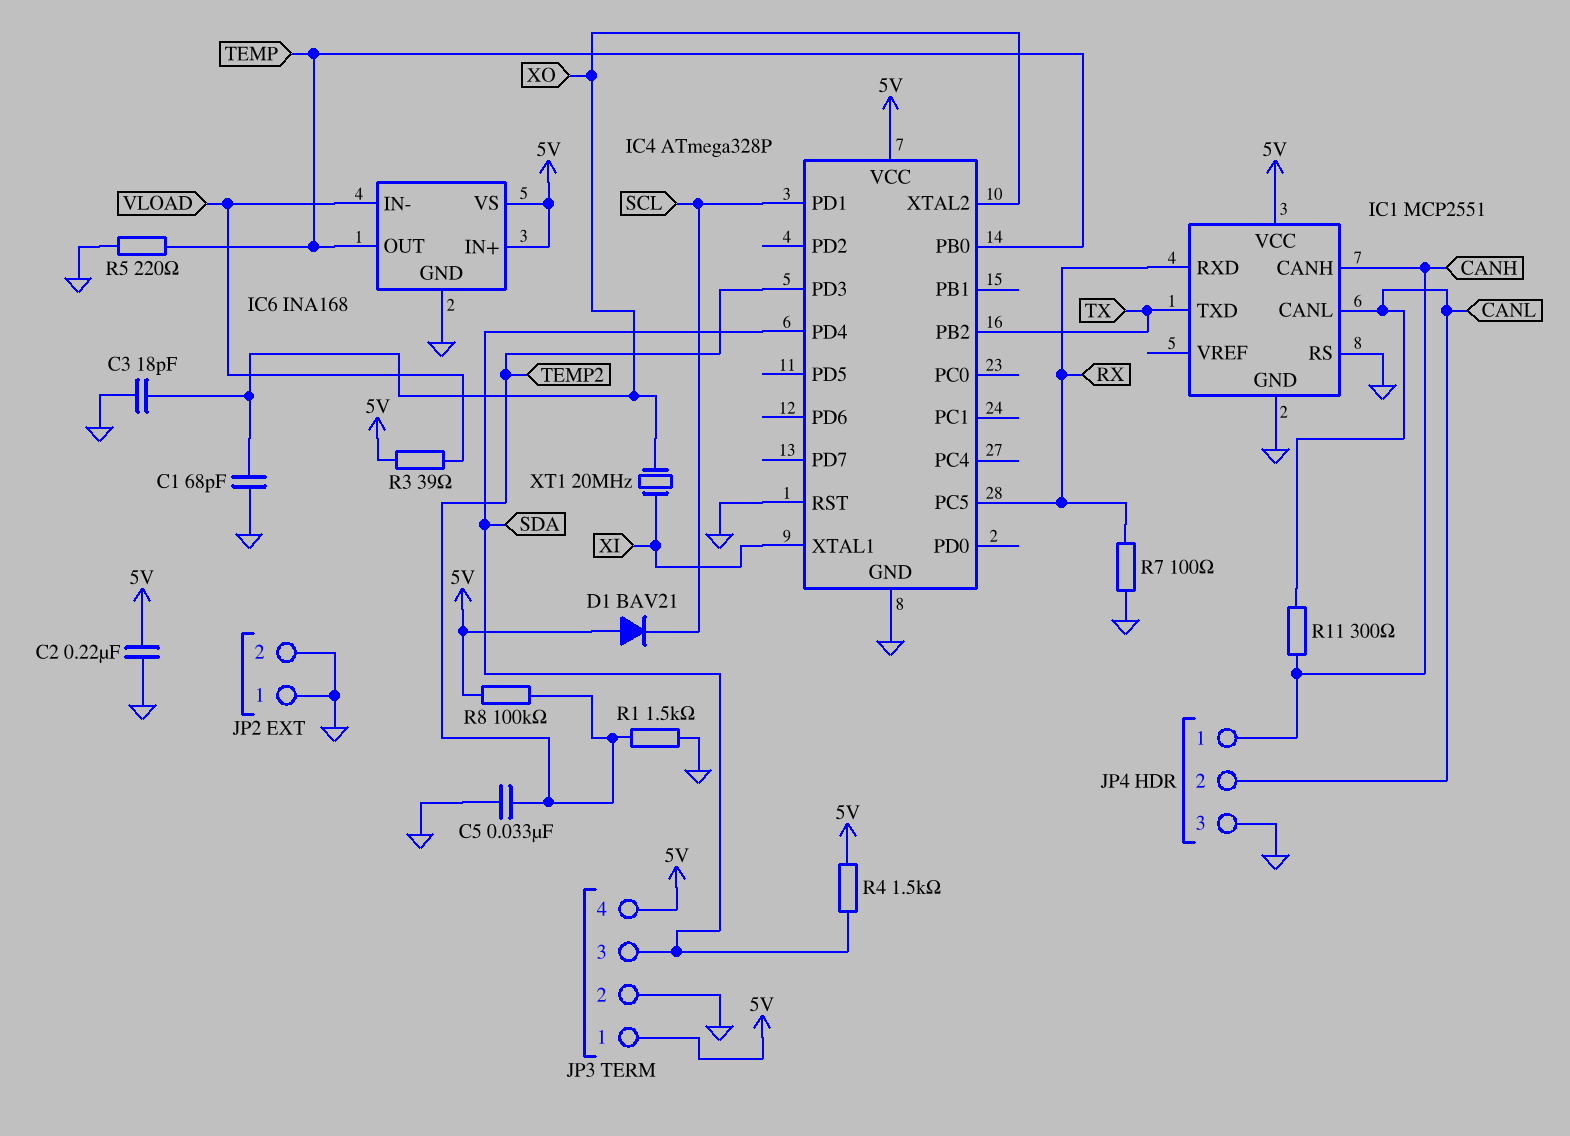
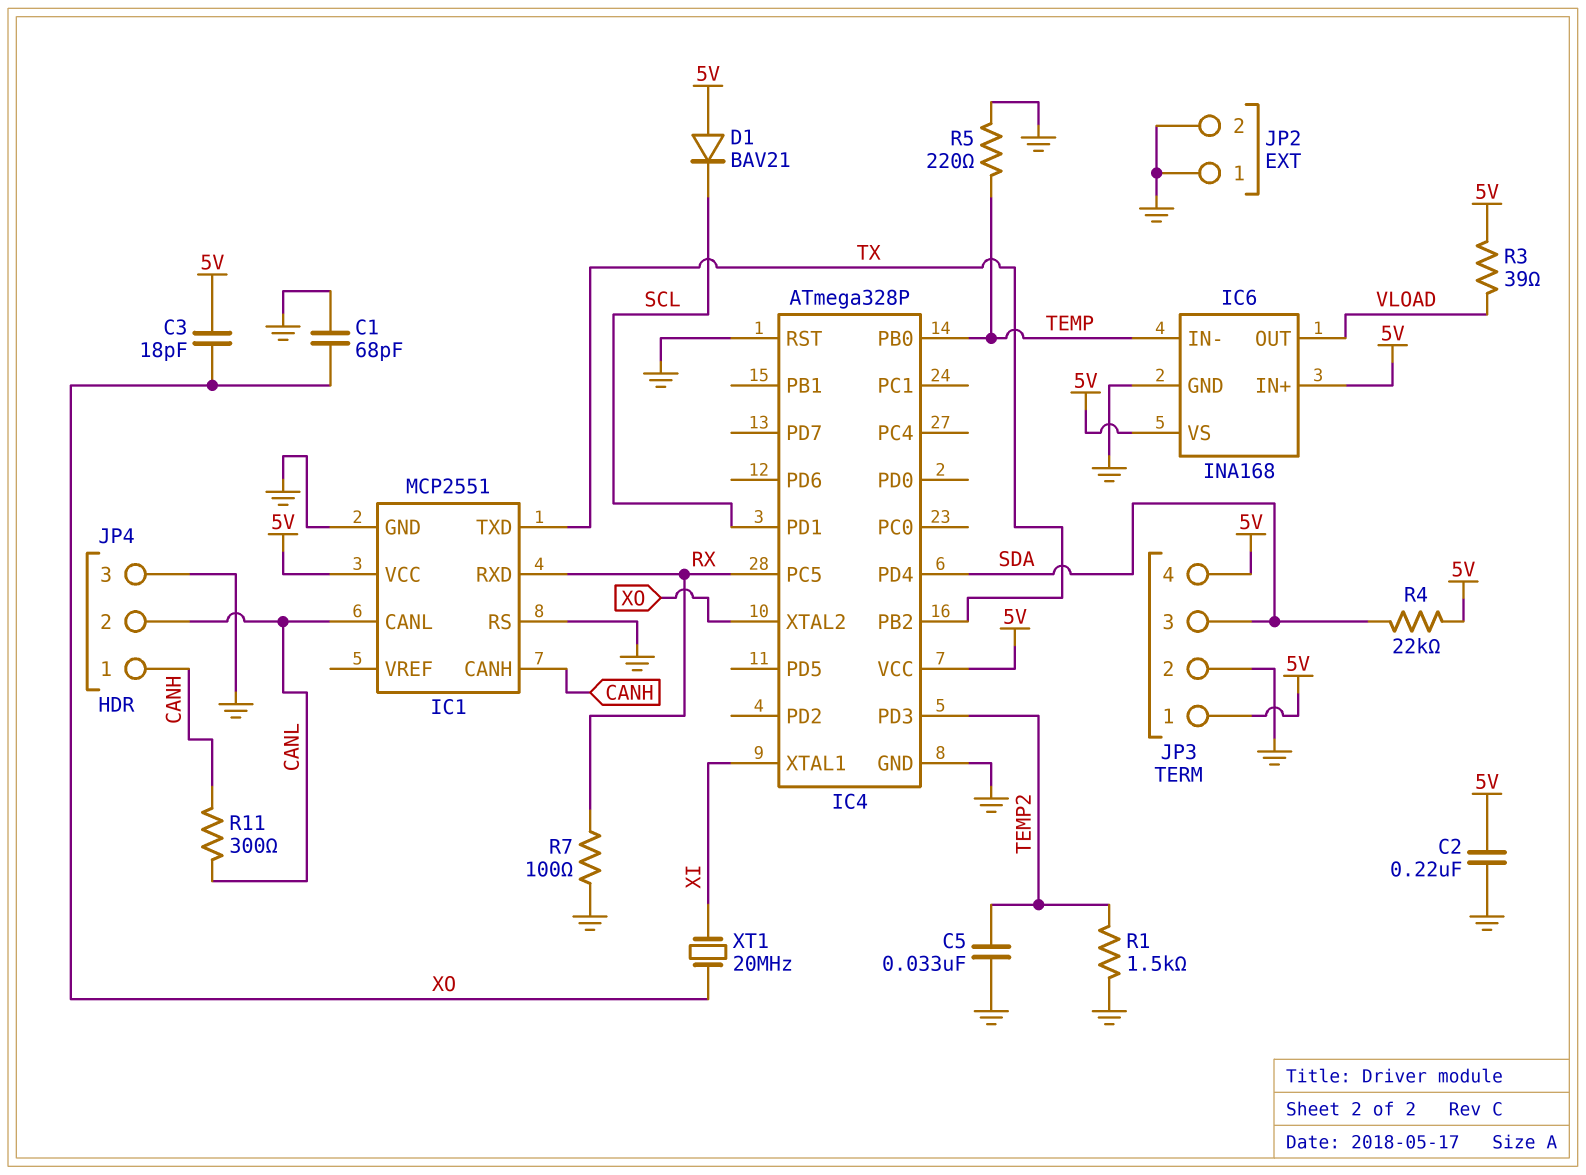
C3: 18pF (GND, XO) -> 18pF (5V, XO)
IC6 pin IN-: VLOAD -> TEMP
IC6 pin OUT: TEMP -> VLOAD
R4: 1.5k (5V, SDA) -> 22k (5V, SDA)
R8: 100k (5V, TEMP2) -> none

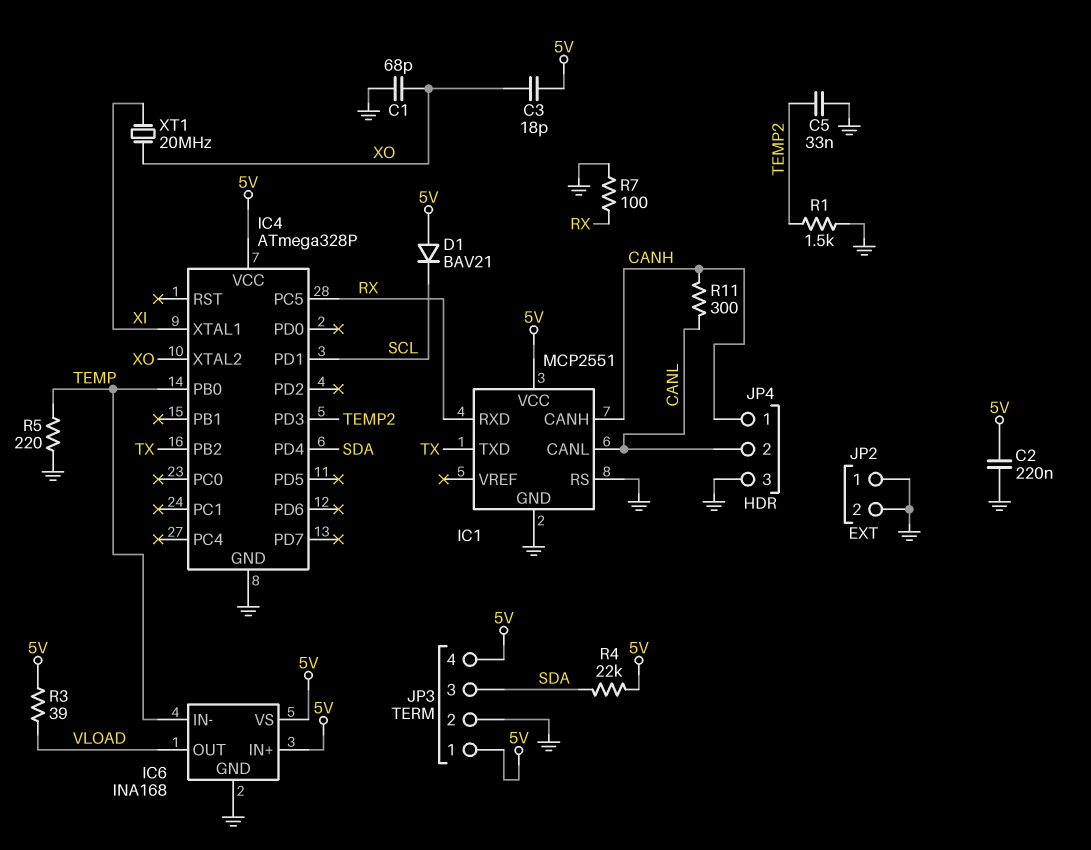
IC4 pin RST: GND -> none

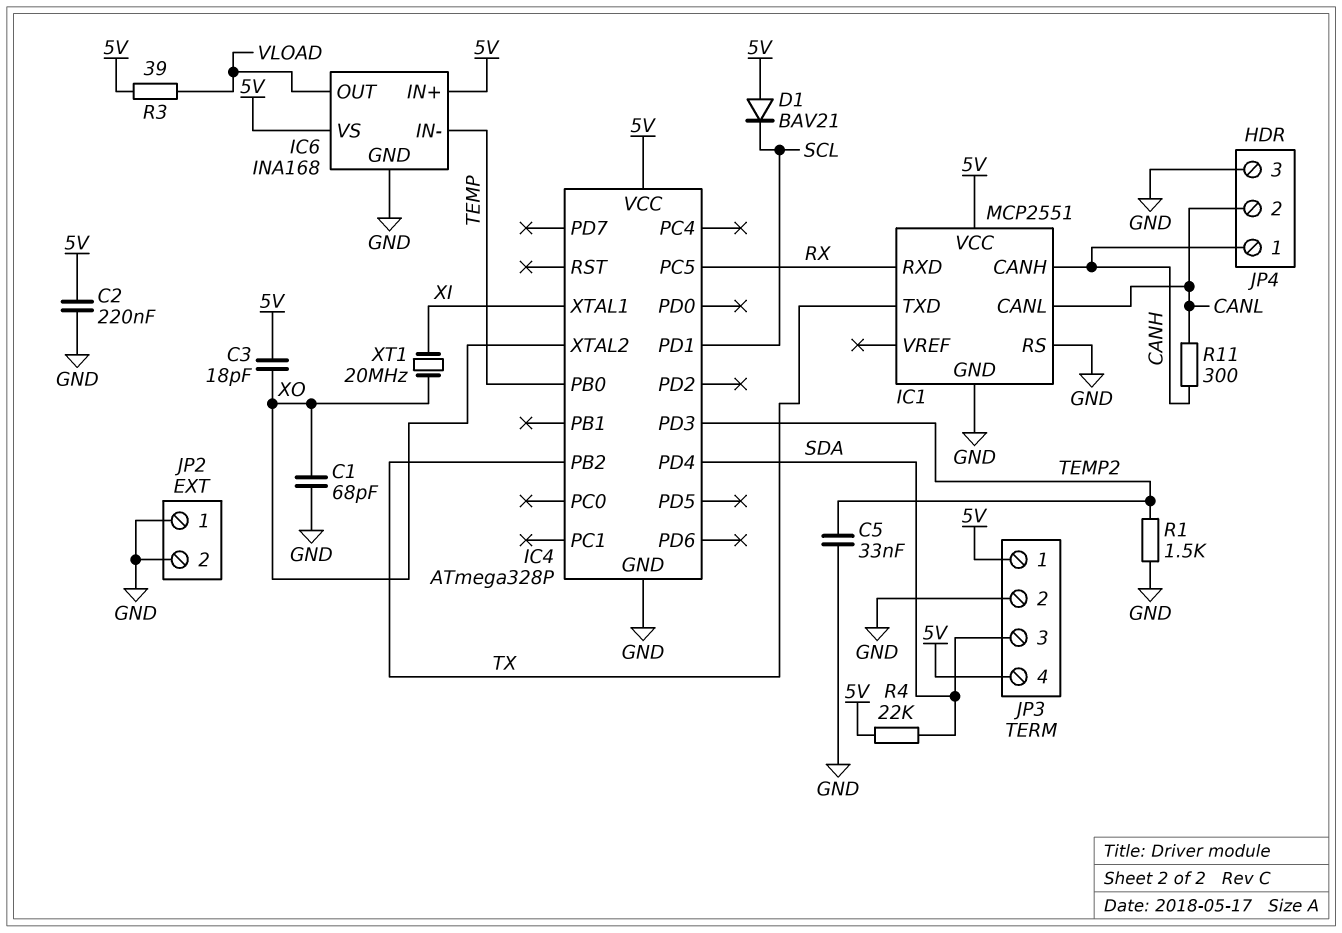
R5: 220 (GND, TEMP) -> none
R7: 100 (GND, RX) -> none

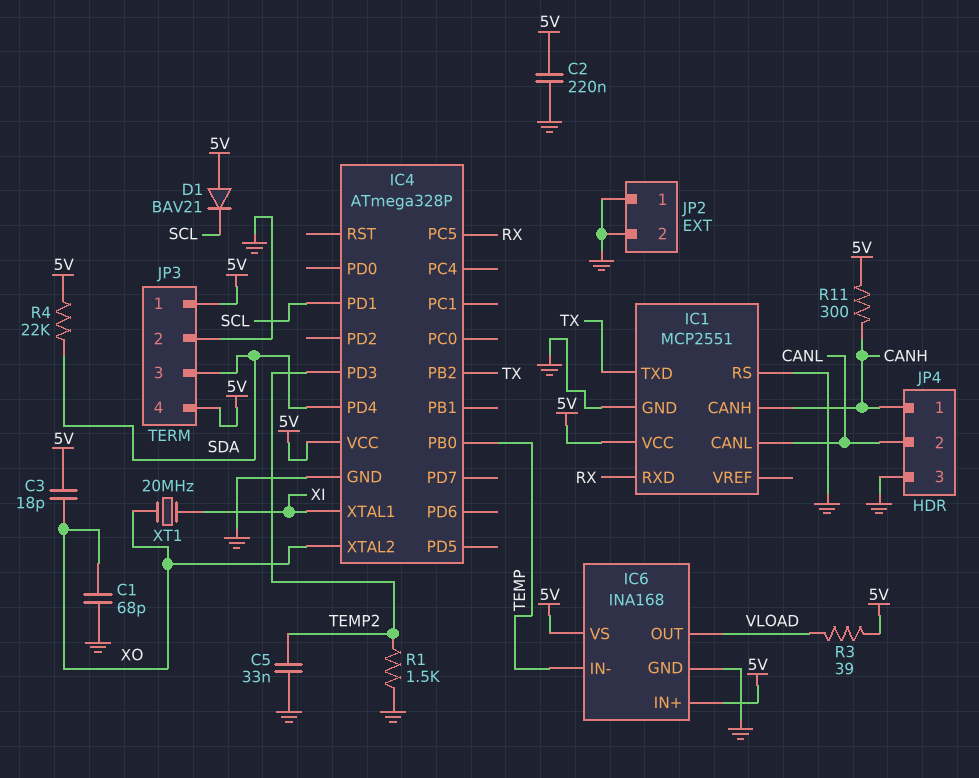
R11: 300 (CANH, CANL) -> 300 (5V, CANH)

